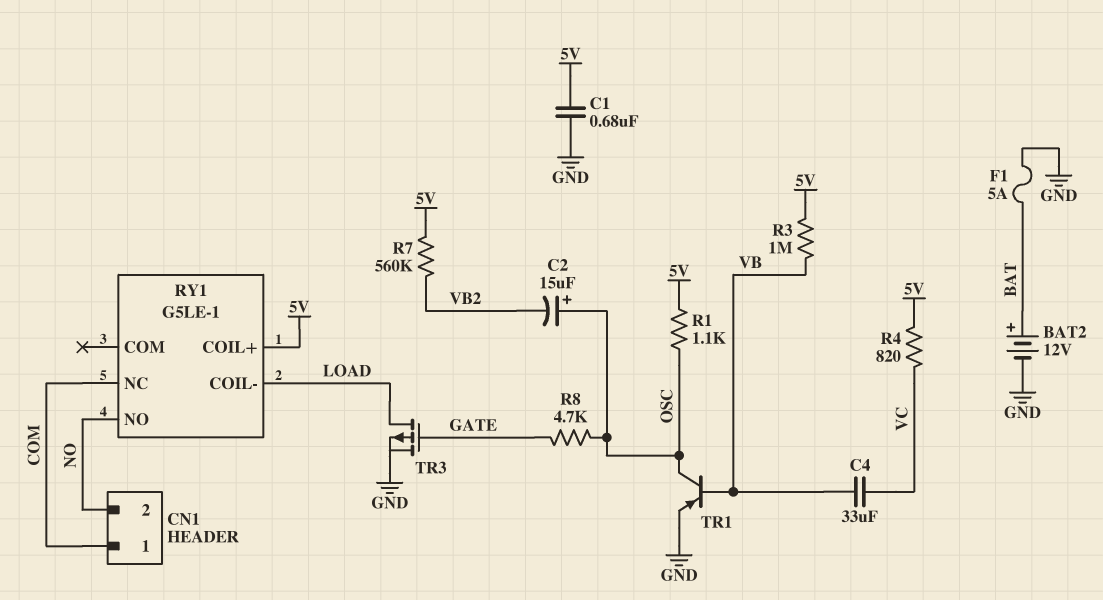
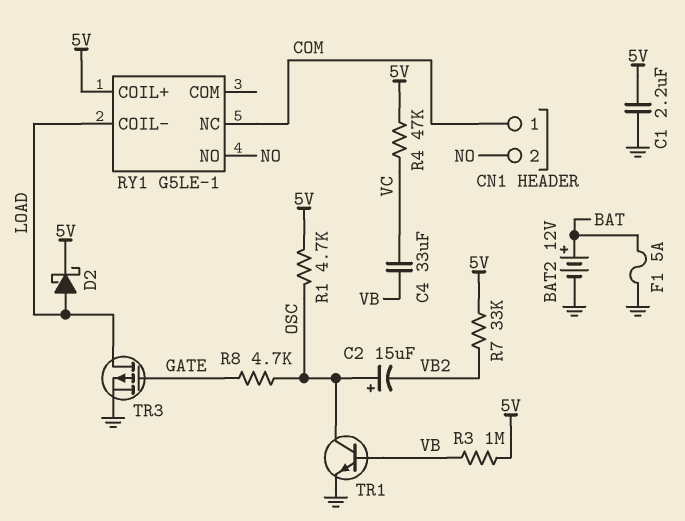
C1: 680nF (5V, GND) -> 2.2uF (5V, GND)
D2: none -> schottky (A LOAD, K 5V)
R1: 1.1k (5V, OSC) -> 4.7k (5V, OSC)
R4: 820 (5V, VC) -> 47k (5V, VC)
R7: 560k (5V, VB2) -> 33k (5V, VB2)
TR1: PNP (B VB, C OSC, E GND) -> NPN (B VB, C OSC, E GND)

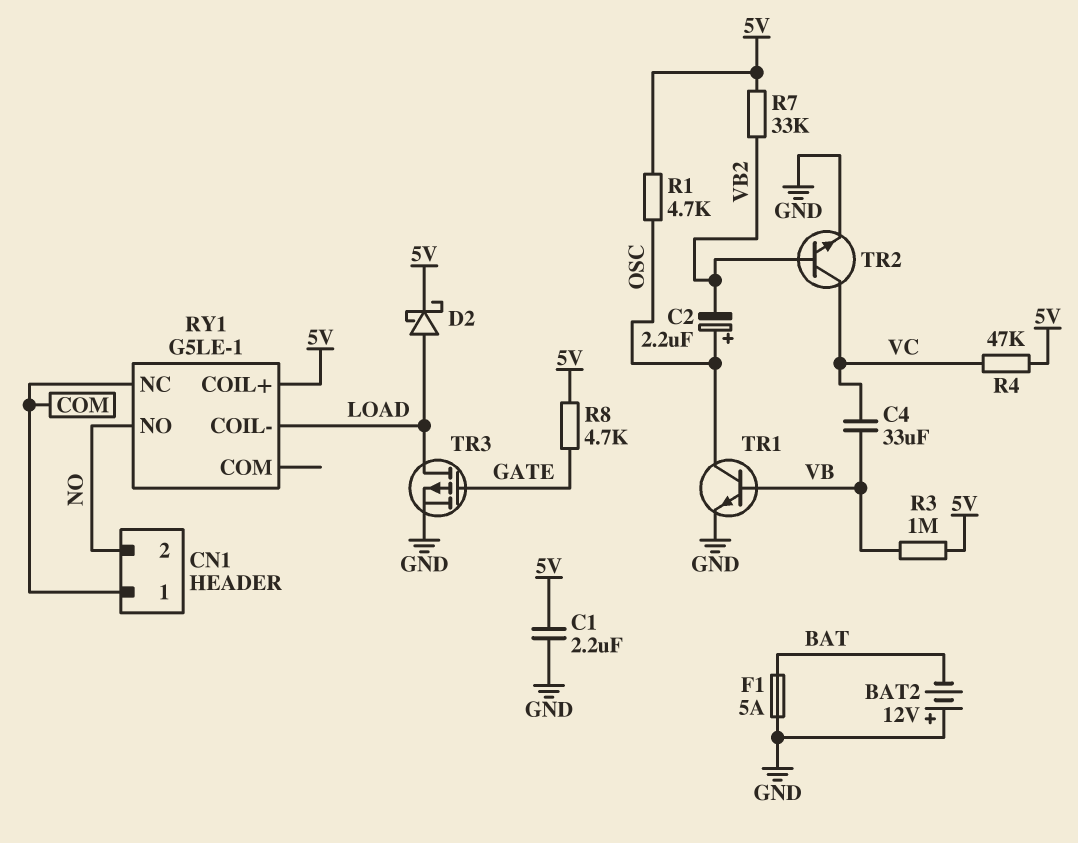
BAT2: 12V (plus BAT, minus GND) -> 12V (plus GND, minus BAT)
C2: 15uF (plus OSC, minus VB2) -> 2.2uF (plus OSC, minus VB2)
R8: 4.7k (GATE, OSC) -> 4.7k (5V, GATE)
TR2: none -> NPN (B VB2, C VC, E GND)

